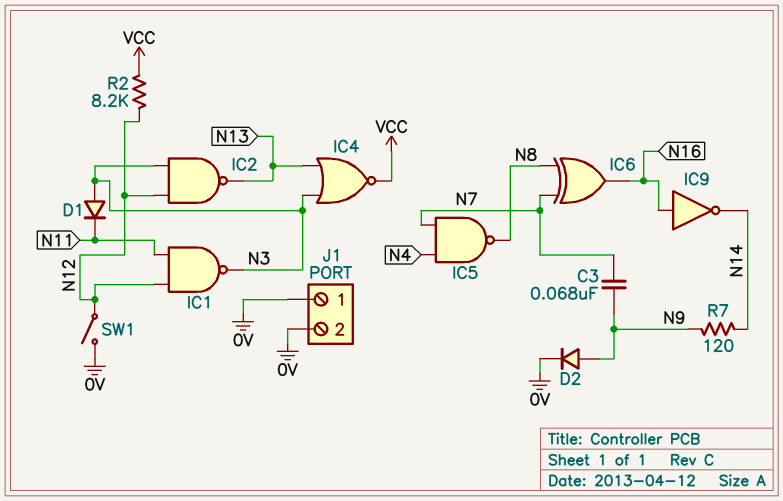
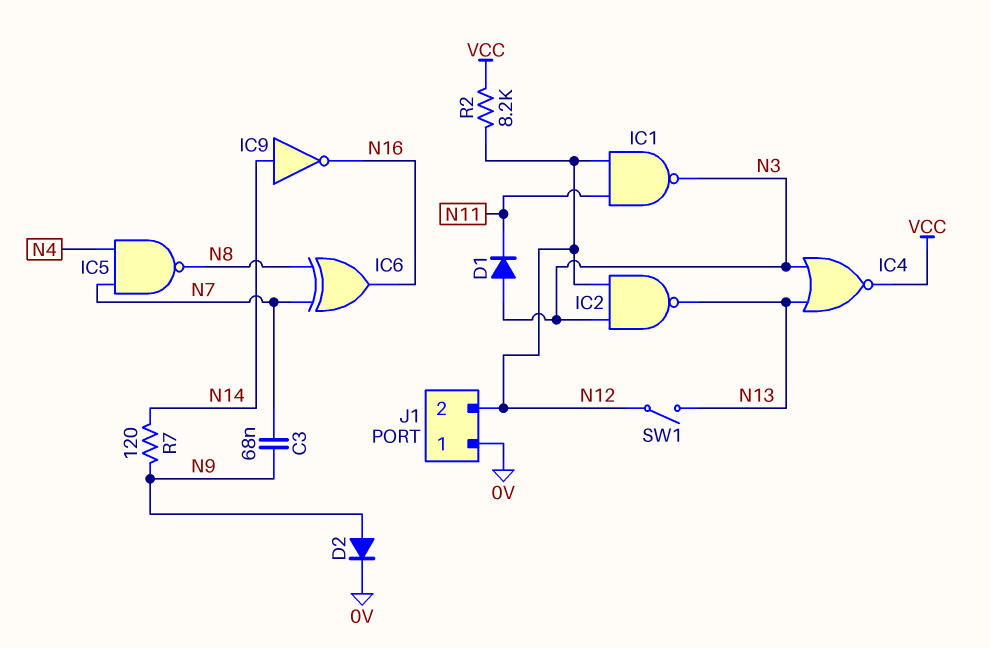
IC9: NOT (in N16, out N14) -> NOT (in N14, out N16)
J1 pin 2: 0V -> N12
SW1: switch (0V, N12) -> switch (N12, N13)

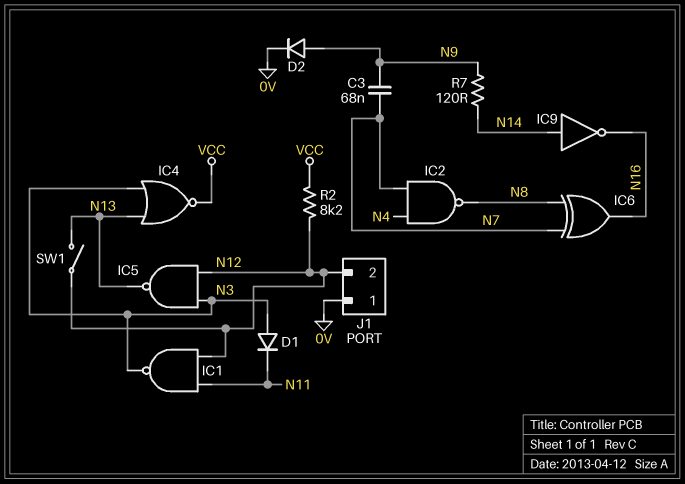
IC2: NAND (in N3, in N12, out N13) -> NAND (in N4, in N7, out N8)
IC5: NAND (in N4, in N7, out N8) -> NAND (in N3, in N12, out N13)

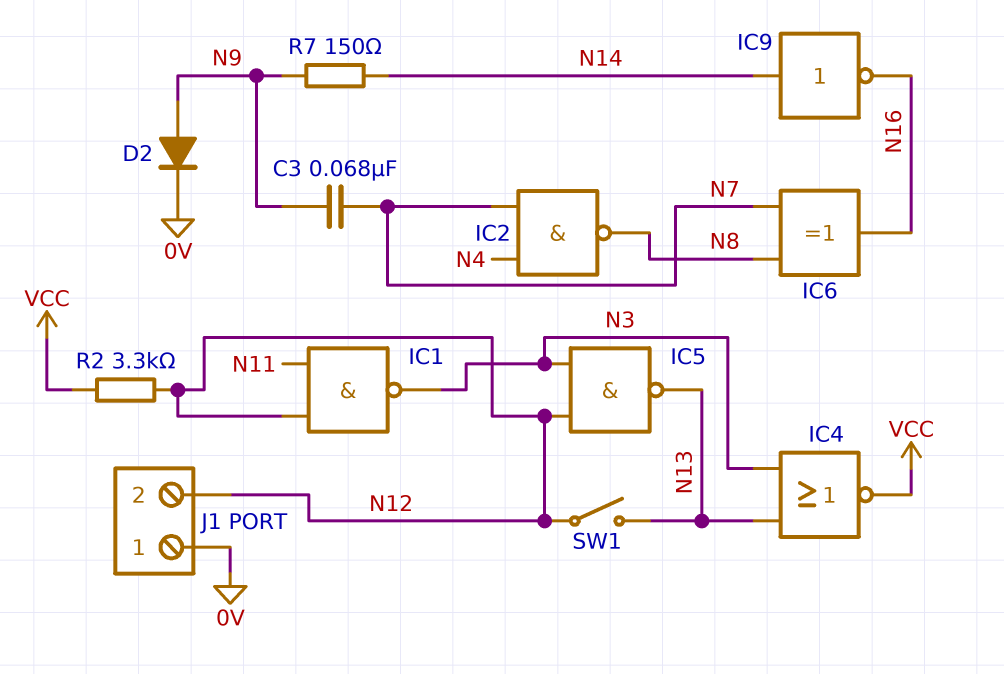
D1: diode (A N3, K N11) -> none
R2: 8.2k (N12, VCC) -> 3.3k (N12, VCC)
R7: 120 (N9, N14) -> 150 (N9, N14)

